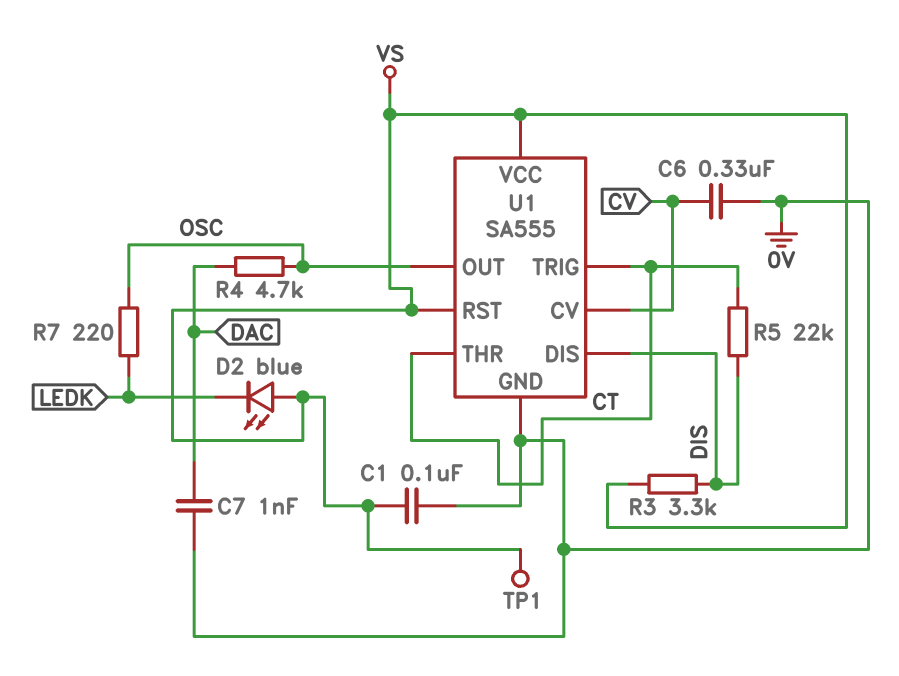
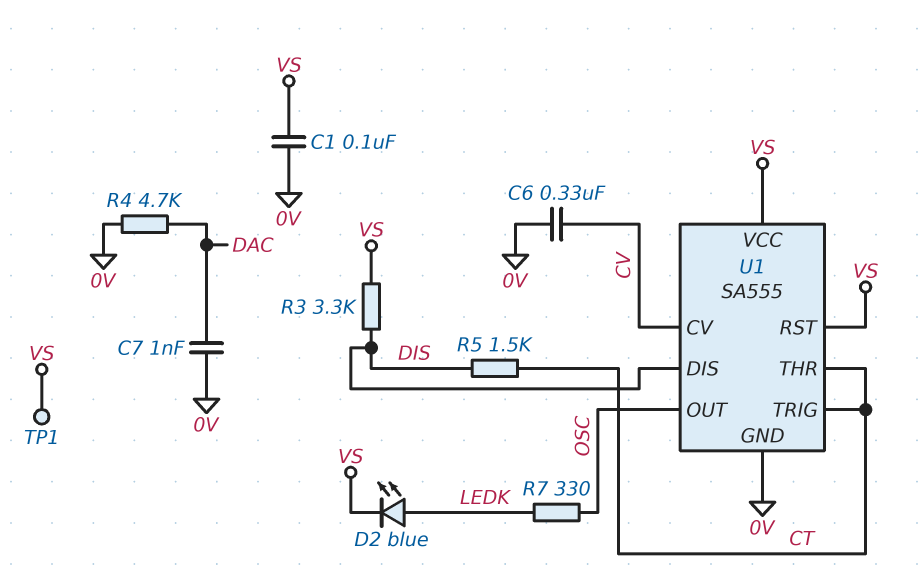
D2: LED blue (A VS, K LEDK) -> LED blue (A LEDK, K VS)
R4: 4.7k (DAC, OSC) -> 4.7k (0V, DAC)
R5: 22k (CT, DIS) -> 1.5k (CT, DIS)
R7: 220 (LEDK, OSC) -> 330 (LEDK, OSC)

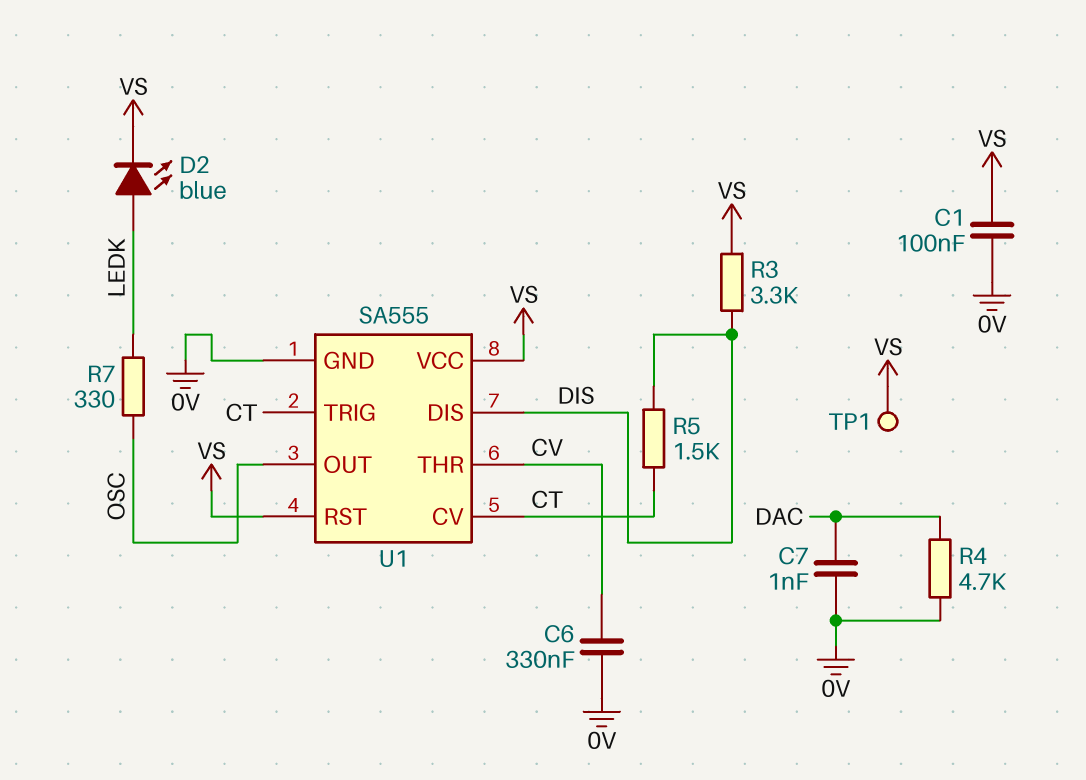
U1 pin CV: CV -> CT
U1 pin THR: CT -> CV

